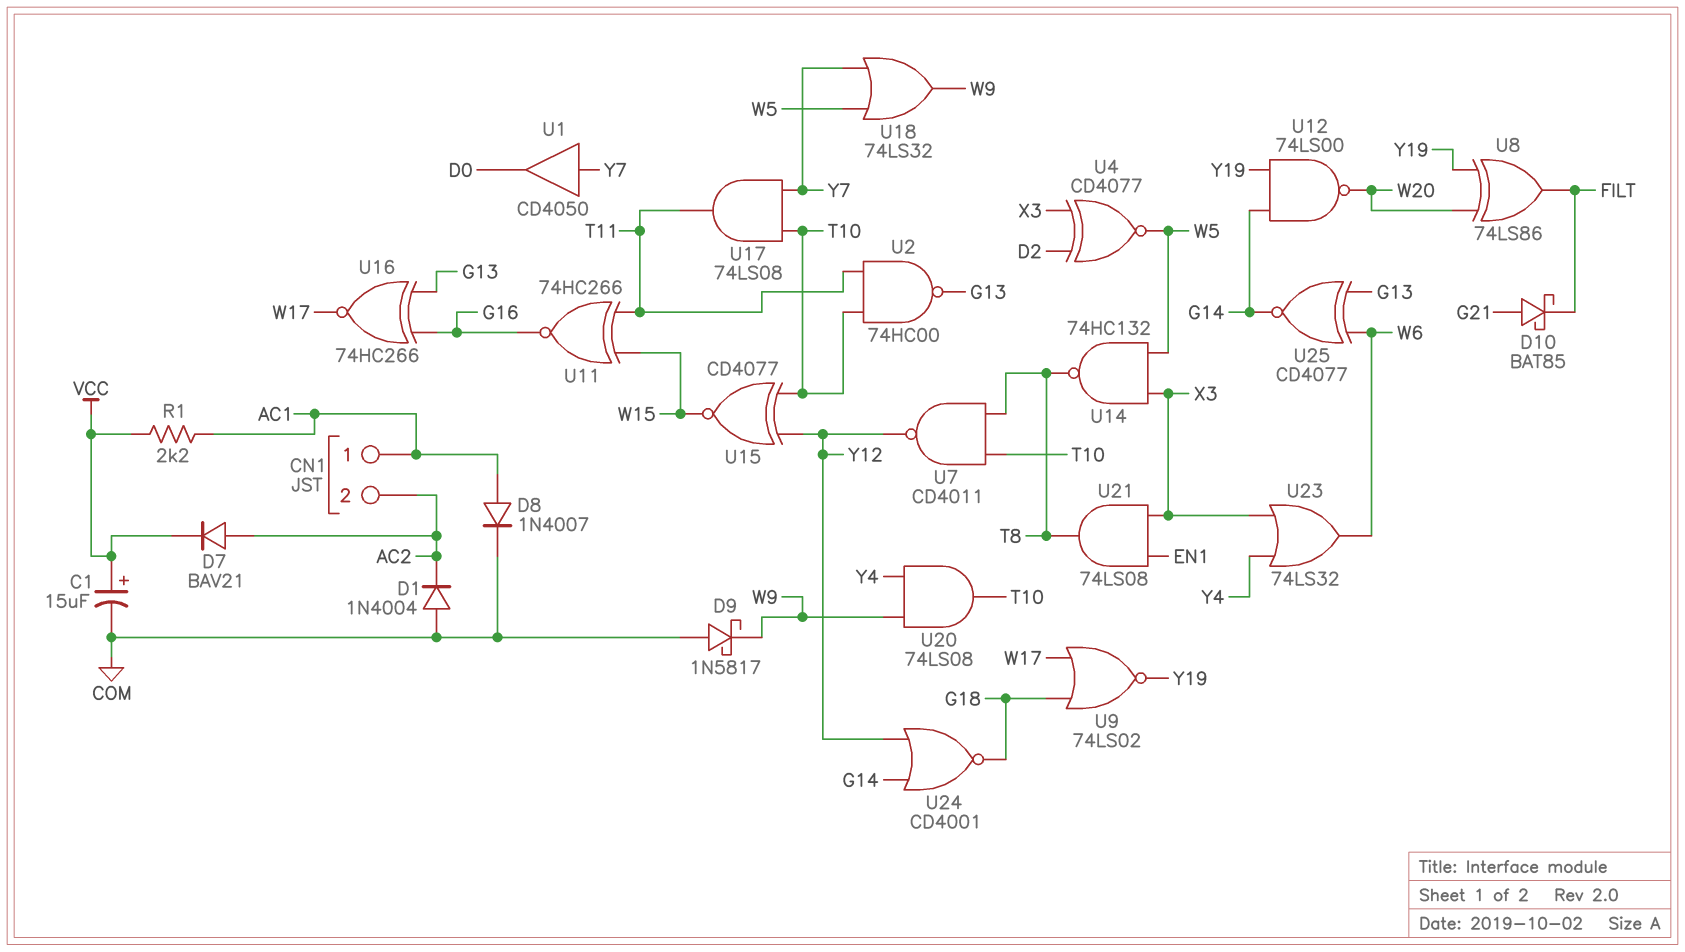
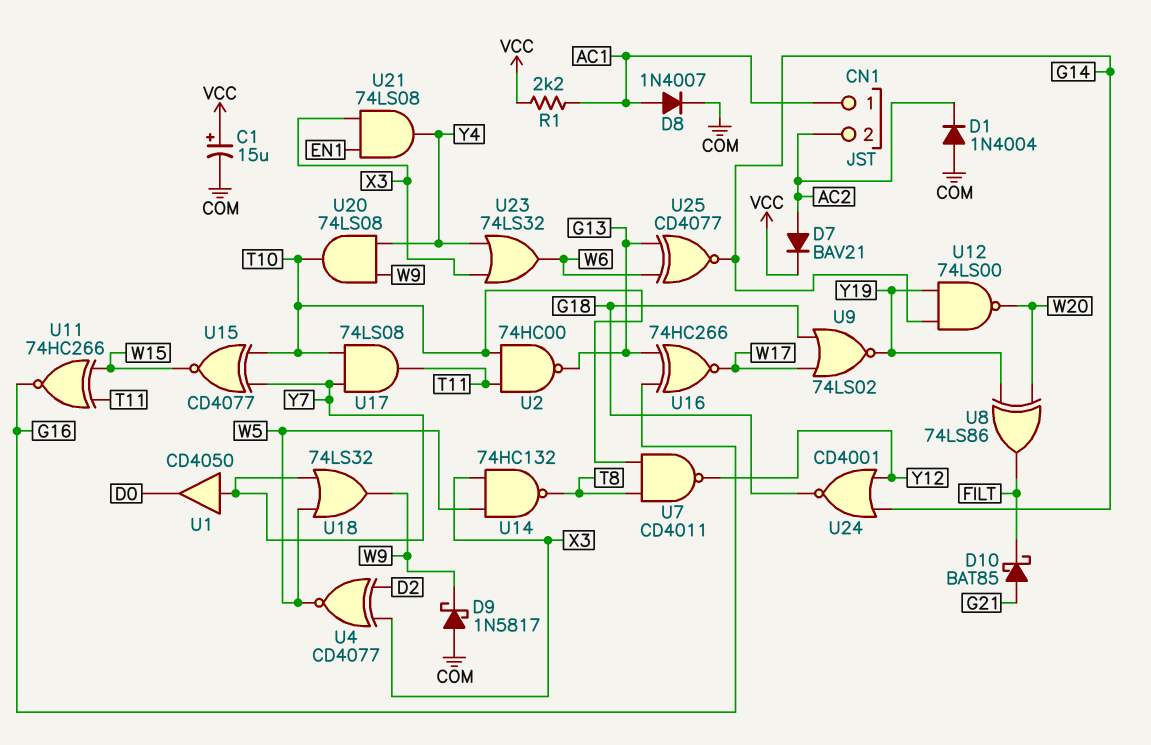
U15: XNOR CD4077 (in T10, in Y12, out W15) -> XNOR CD4077 (in T10, in Y7, out W15)
U21: AND 74LS08 (in EN1, in X3, out T8) -> AND 74LS08 (in EN1, in X3, out Y4)

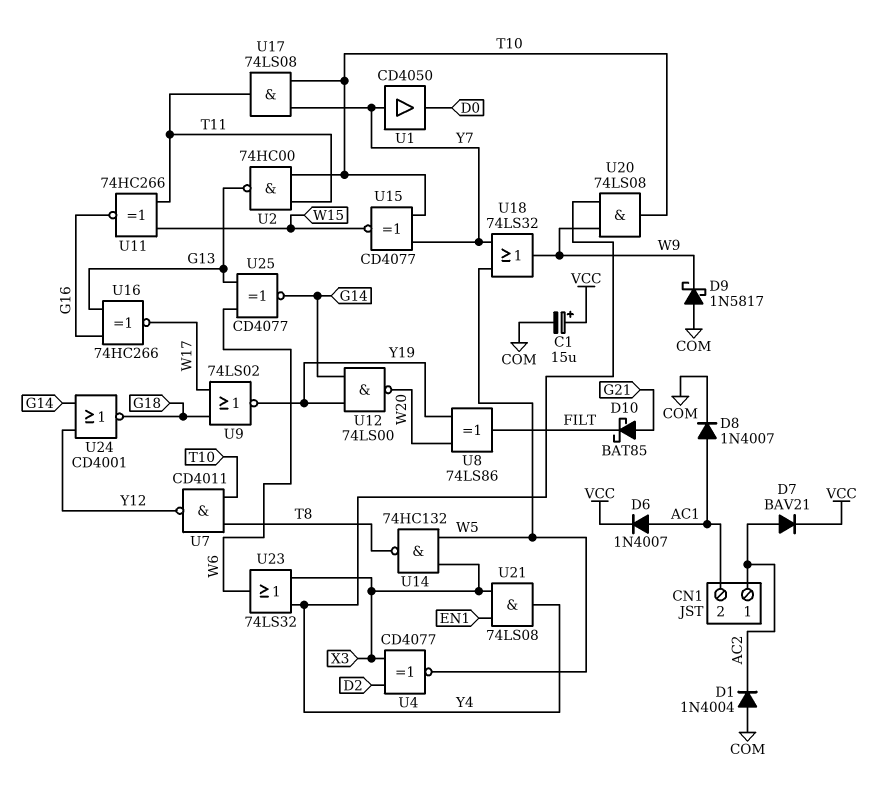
CN1 pin 1: AC1 -> AC2
CN1 pin 2: AC2 -> AC1
D6: none -> diode 1N4007 (A AC1, K VCC)
R1: 2.2k (AC1, VCC) -> none

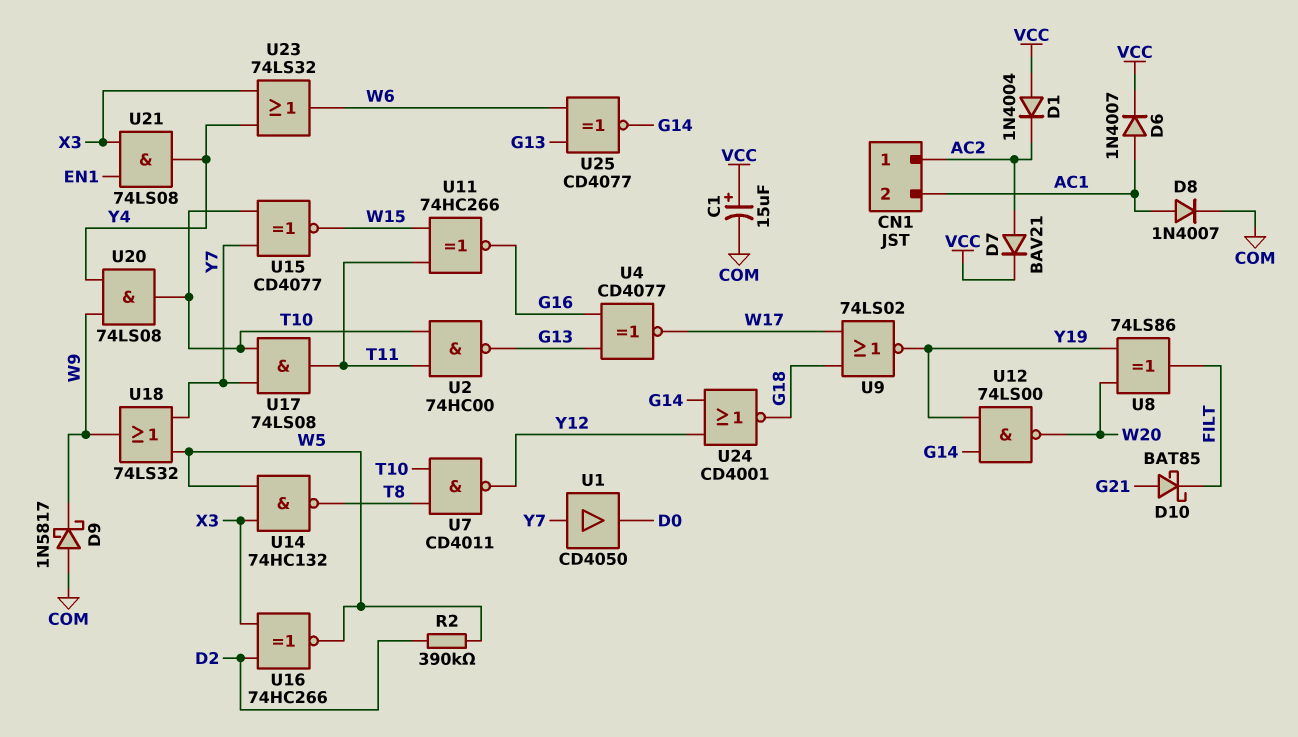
D1: diode 1N4004 (A COM, K AC2) -> diode 1N4004 (A VCC, K AC2)
R2: none -> 390k (D2, W5)
U4: XNOR CD4077 (in D2, in X3, out W5) -> XNOR CD4077 (in G13, in G16, out W17)
U16: XNOR 74HC266 (in G13, in G16, out W17) -> XNOR 74HC266 (in D2, in X3, out W5)

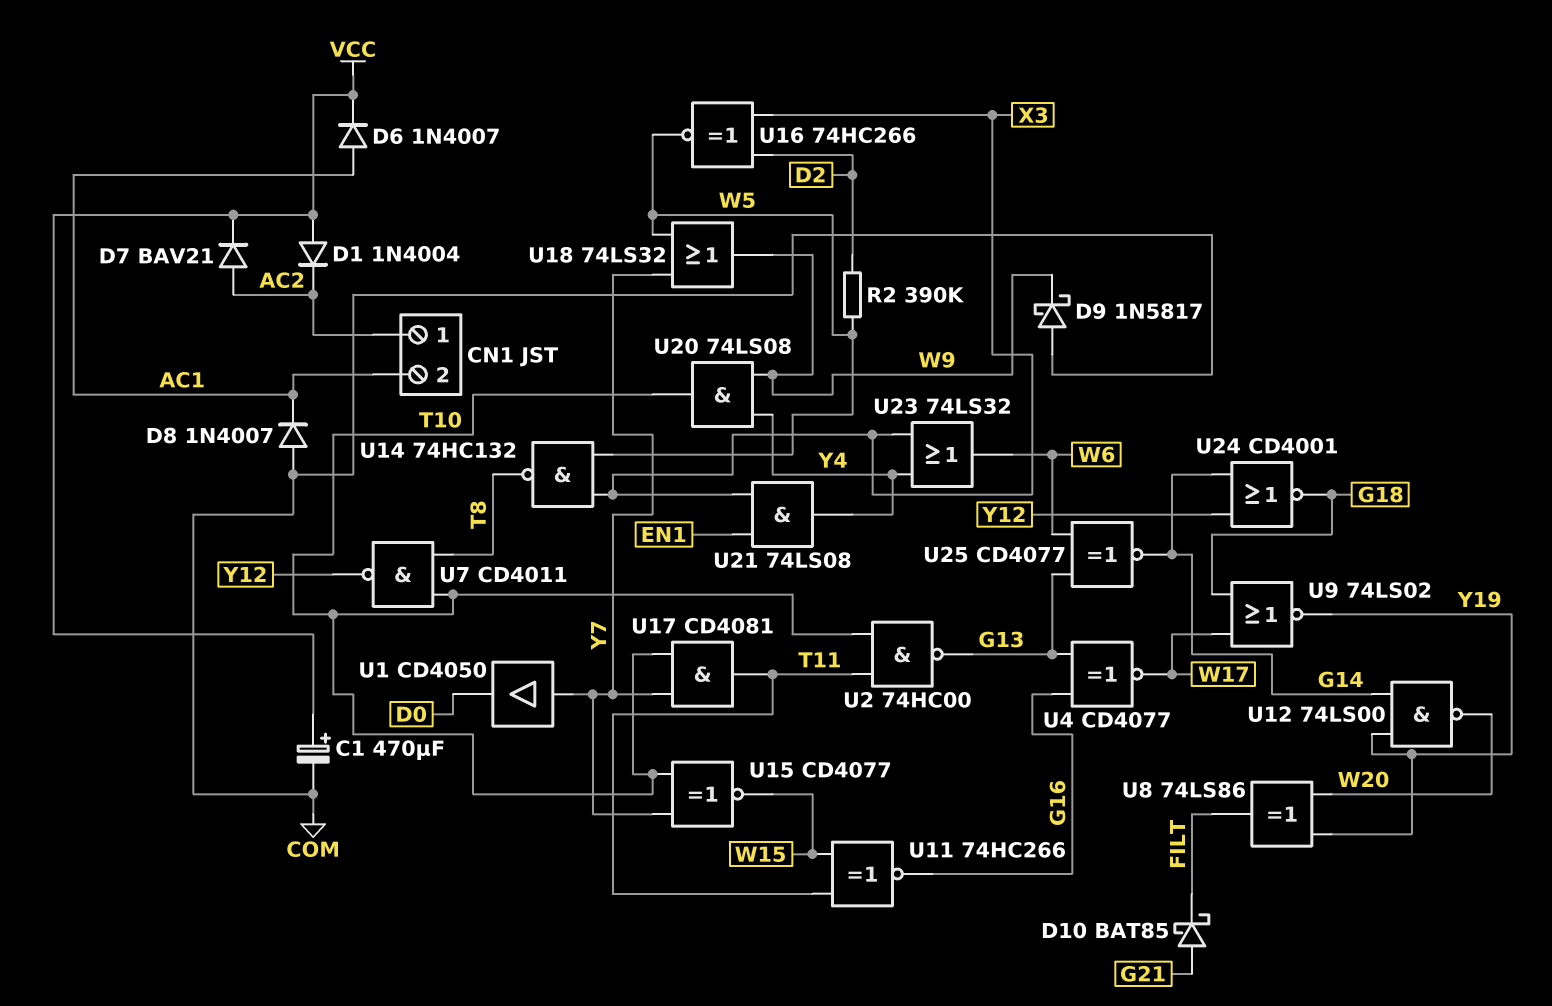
C1: 15uF (plus VCC, minus COM) -> 470uF (plus VCC, minus COM)
D8: diode 1N4007 (A AC1, K COM) -> diode 1N4007 (A COM, K AC1)
U17: AND 74LS08 (in T10, in Y7, out T11) -> AND CD4081 (in T10, in Y7, out T11)

